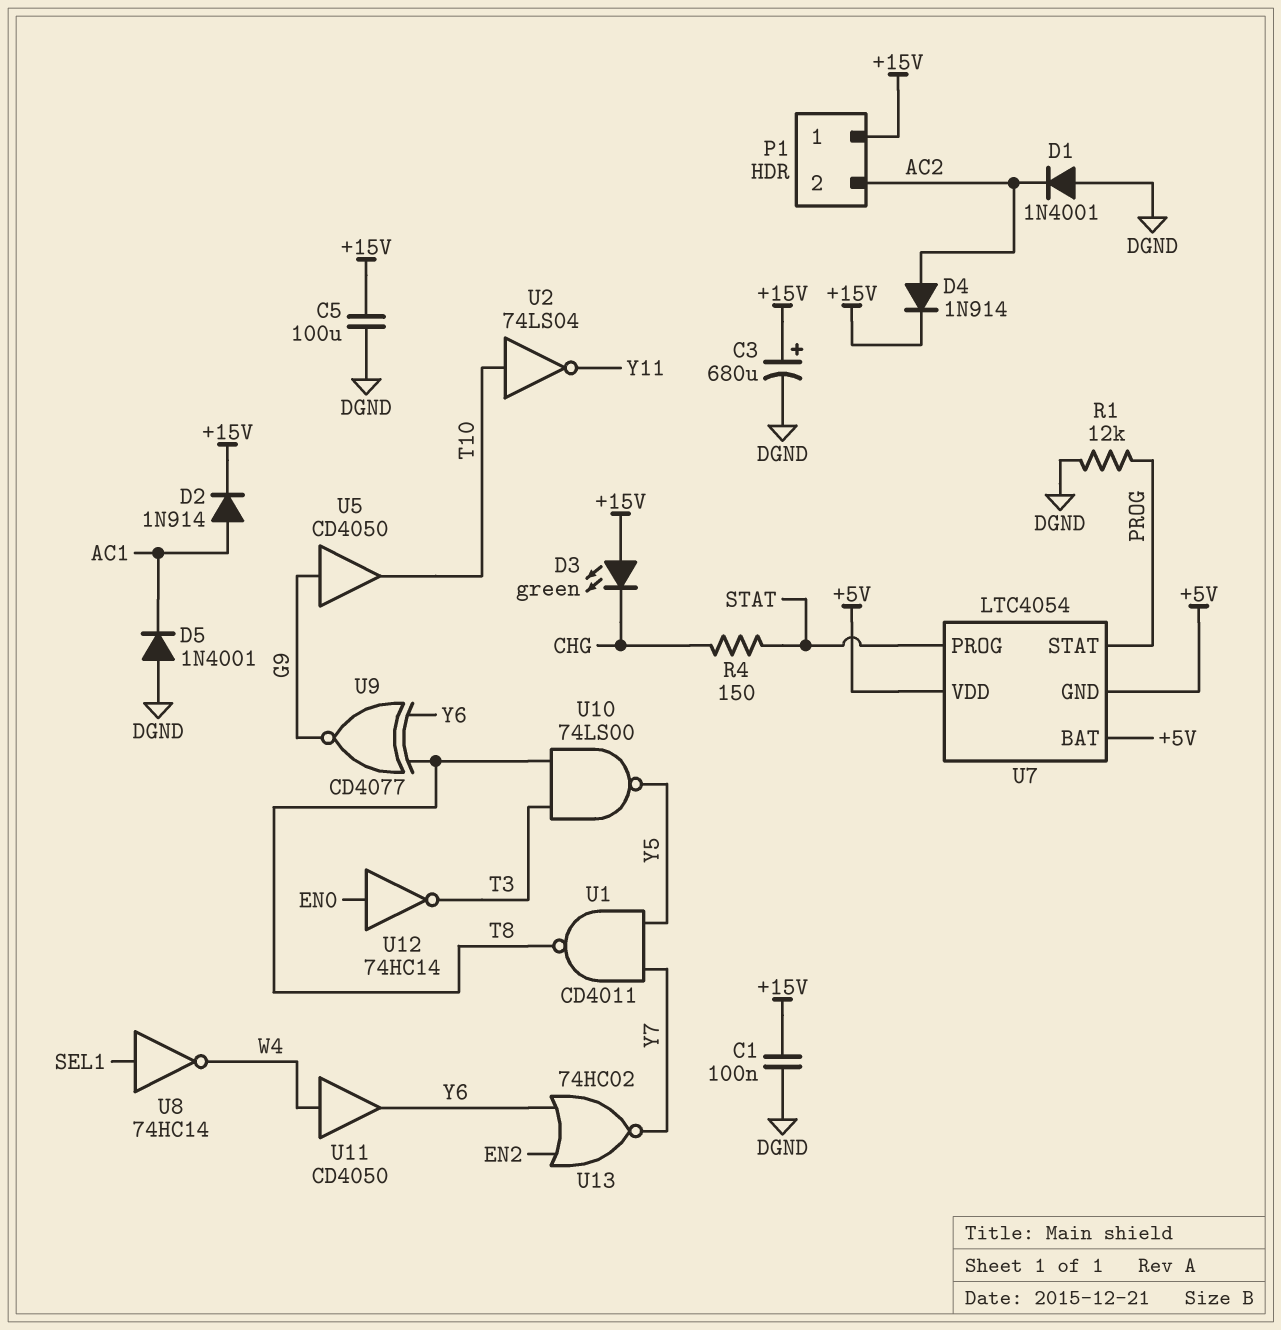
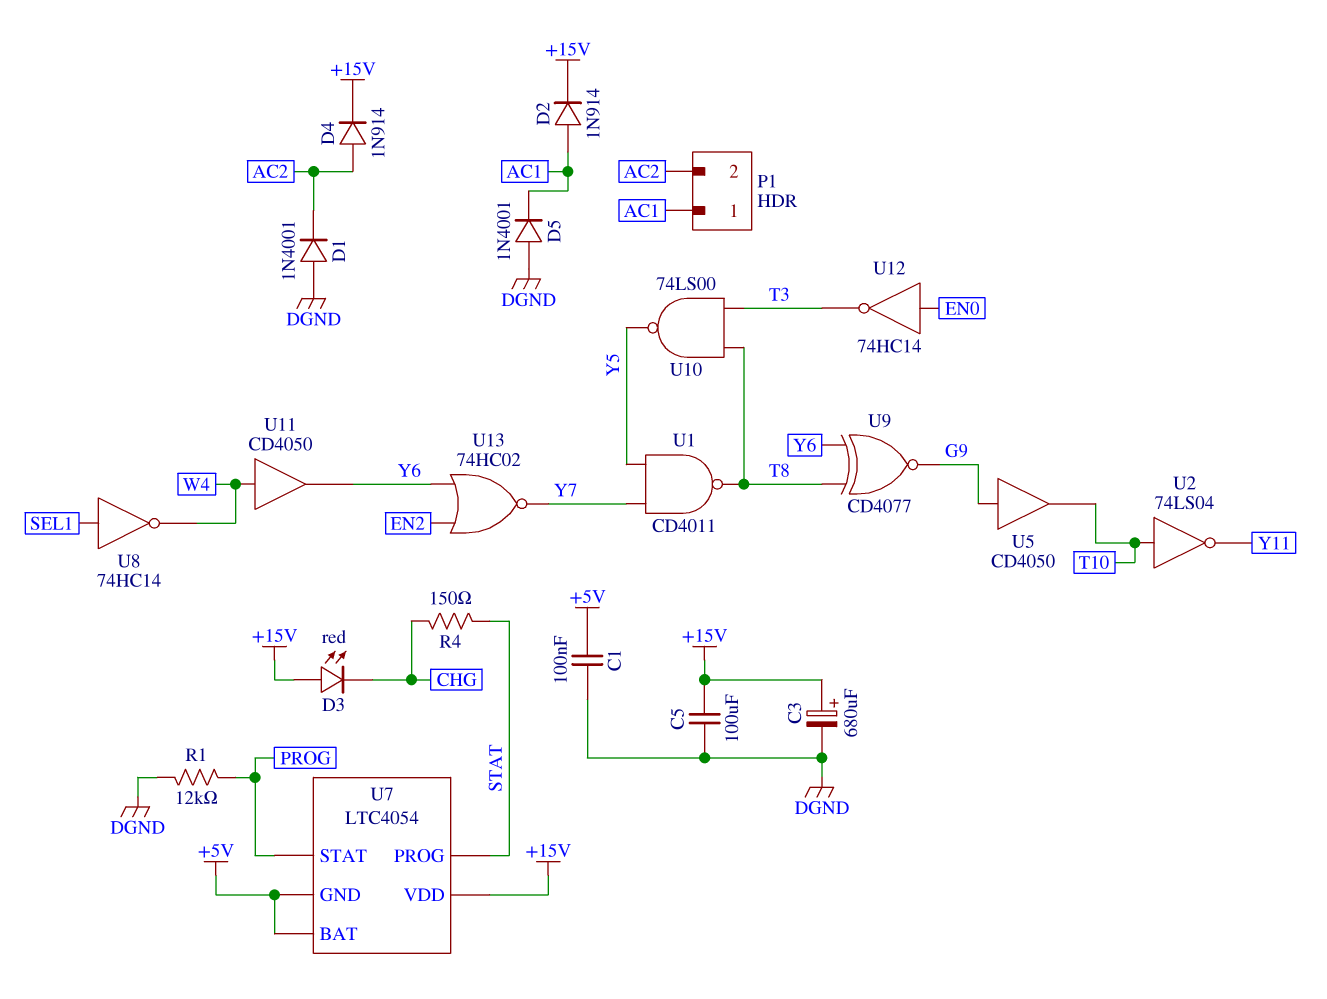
C1: 100nF (+15V, DGND) -> 100nF (+5V, DGND)
D3: LED green (A +15V, K CHG) -> LED red (A +15V, K CHG)
P1 pin 1: +15V -> AC1
U7 pin VDD: +5V -> +15V

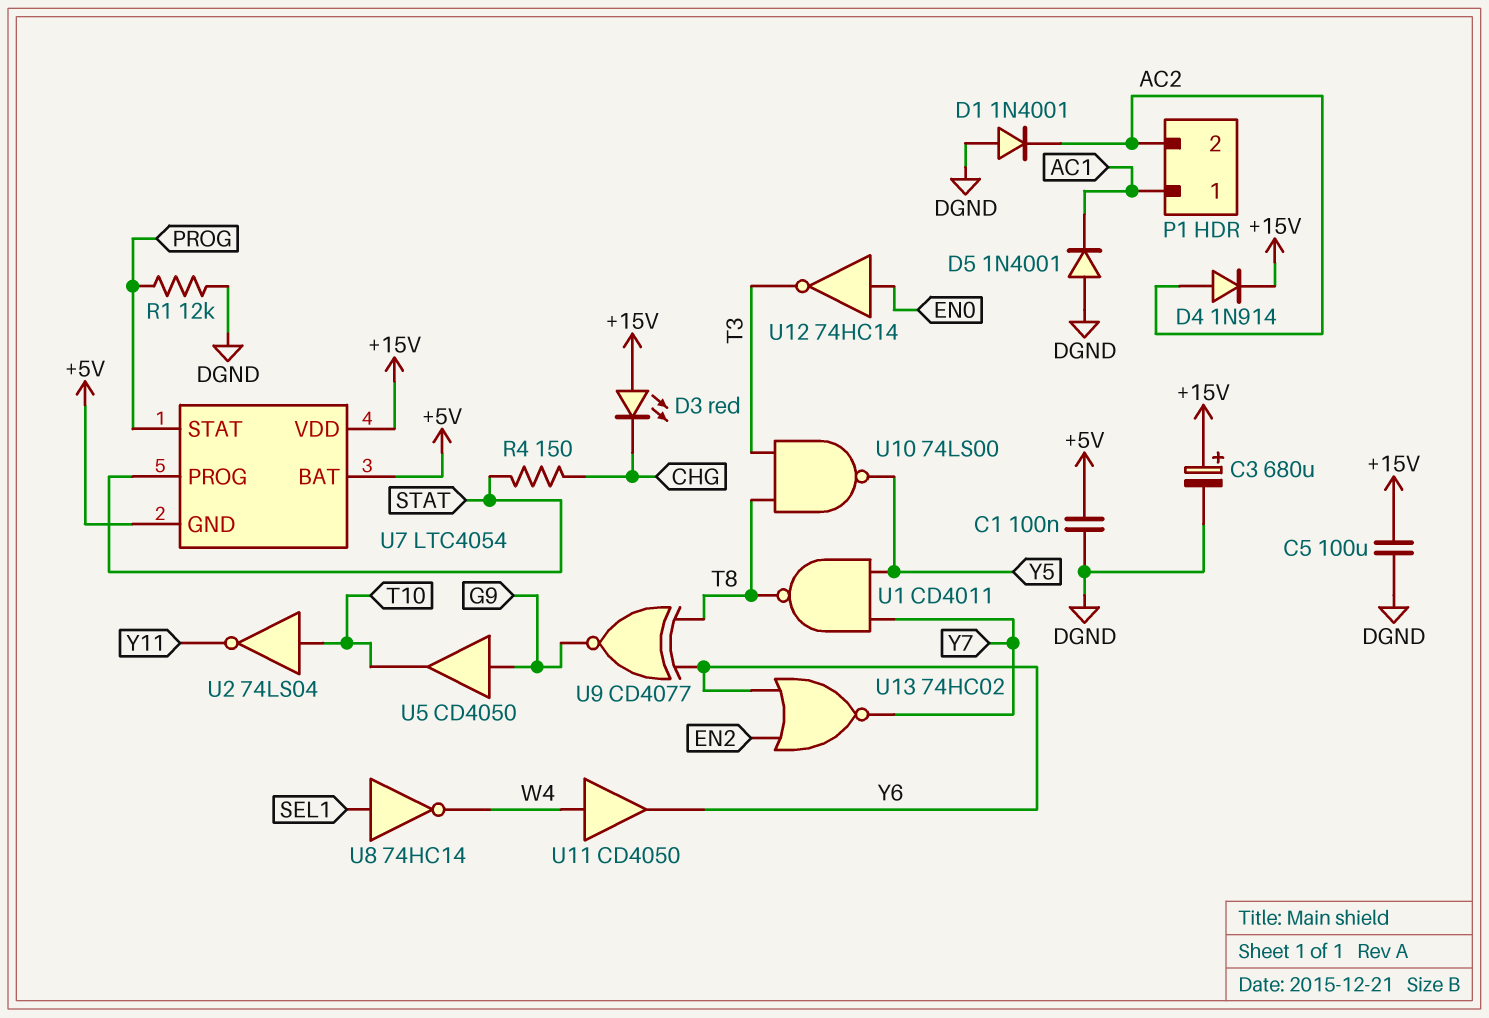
D2: diode 1N914 (A AC1, K +15V) -> none

